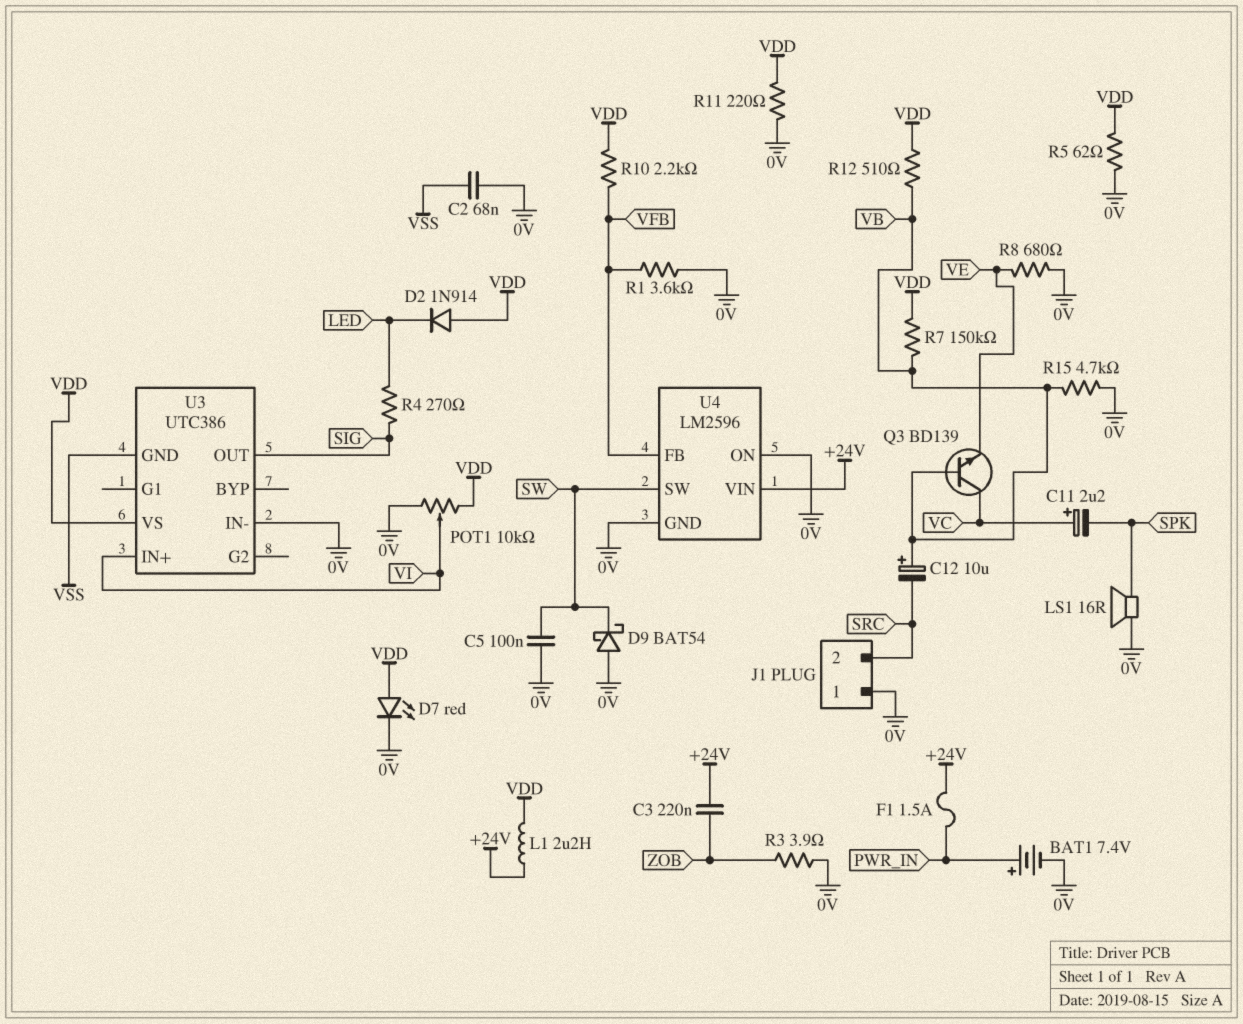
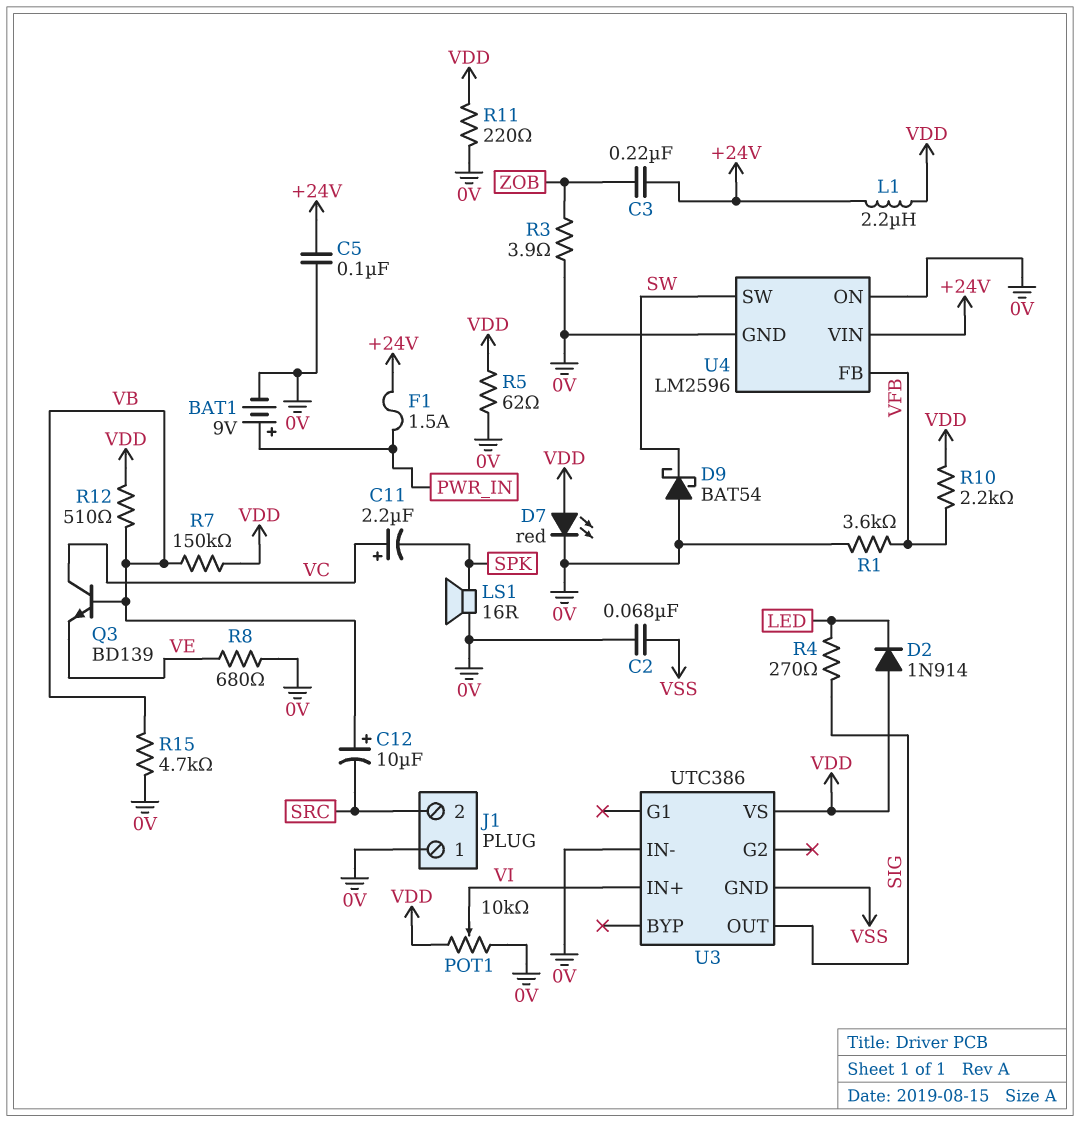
BAT1: 7.4V (plus PWR_IN, minus 0V) -> 9V (plus PWR_IN, minus 0V)
C5: 100nF (0V, SW) -> 100nF (+24V, 0V)

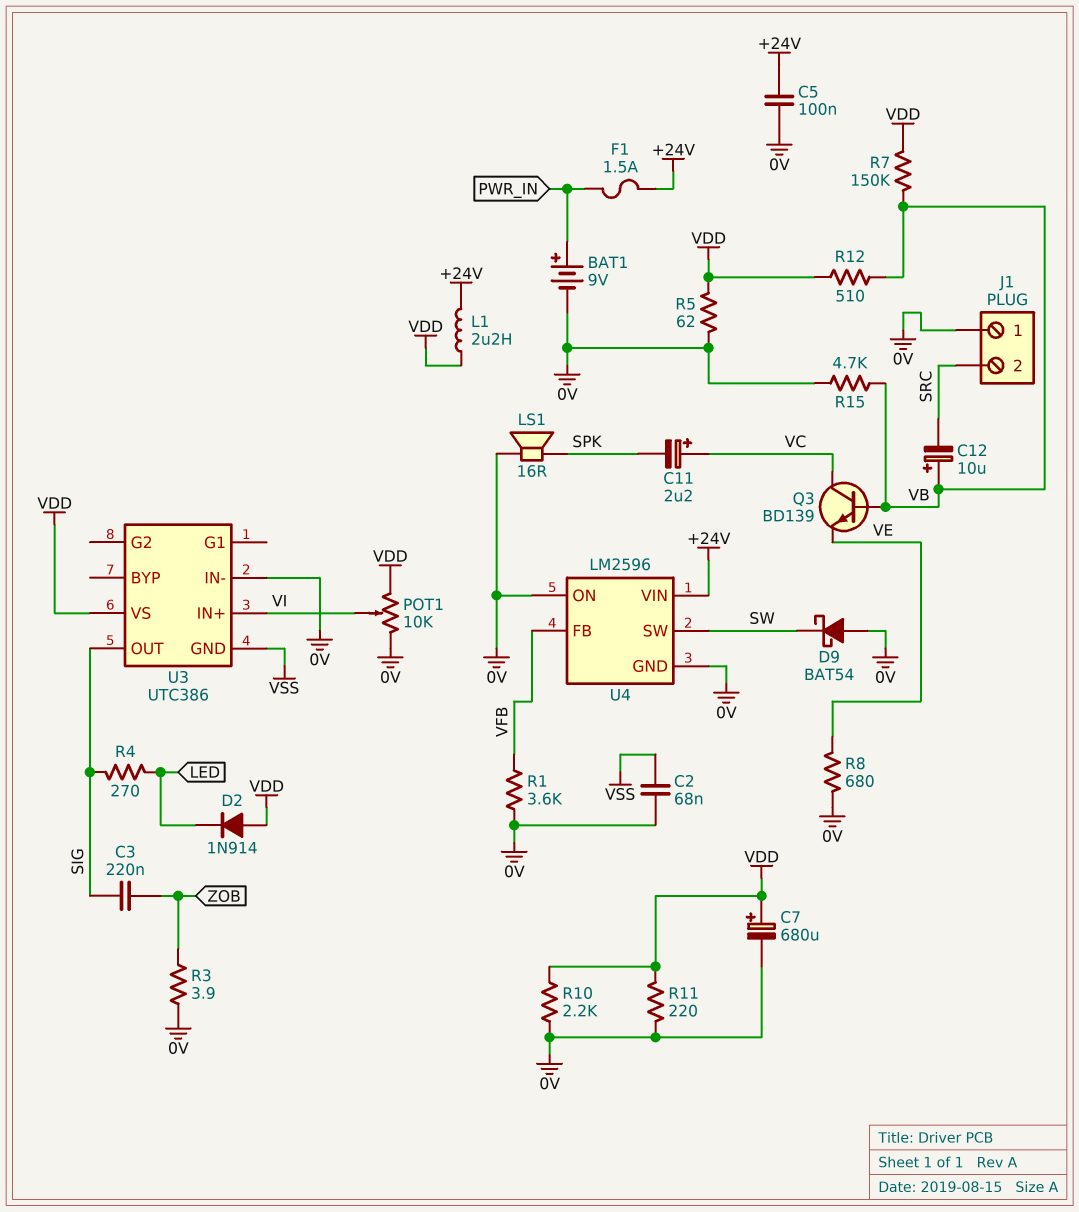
C3: 220nF (+24V, ZOB) -> 220nF (SIG, ZOB)
C7: none -> 680uF (plus VDD, minus 0V)
D7: LED red (A VDD, K 0V) -> none
R10: 2.2k (VDD, VFB) -> 2.2k (0V, VDD)

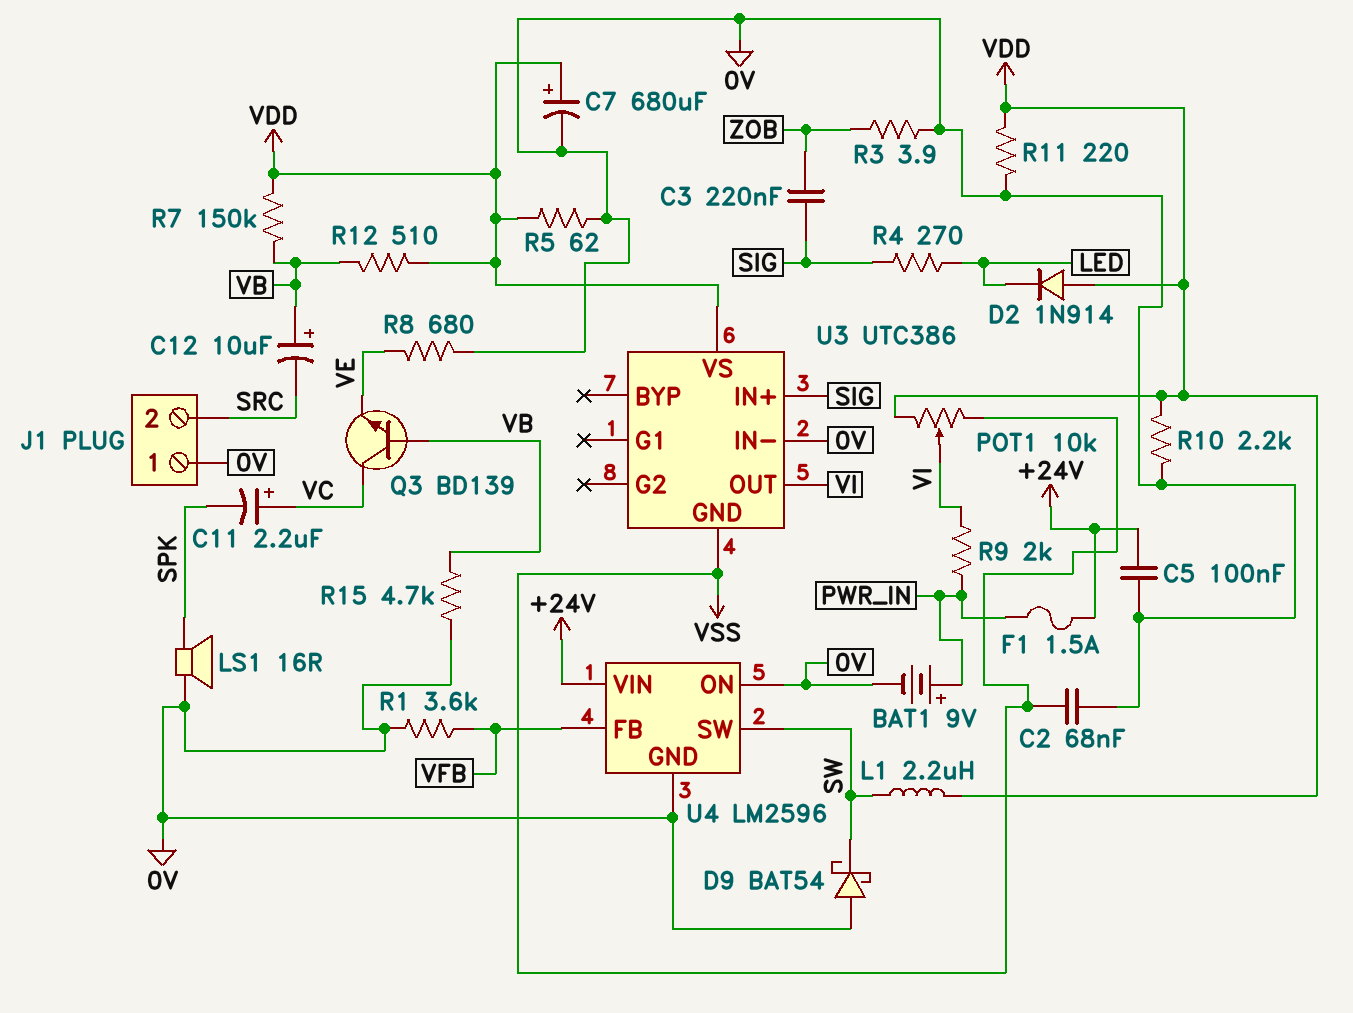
L1: 2.2uH (+24V, VDD) -> 2.2uH (SW, VDD)
POT1: 10k (0V, VDD, wiper VI) -> 10k (VDD, VSS, wiper VI)
R9: none -> 2k (PWR_IN, VI)
U3 pin IN+: VI -> SIG
U3 pin OUT: SIG -> VI

